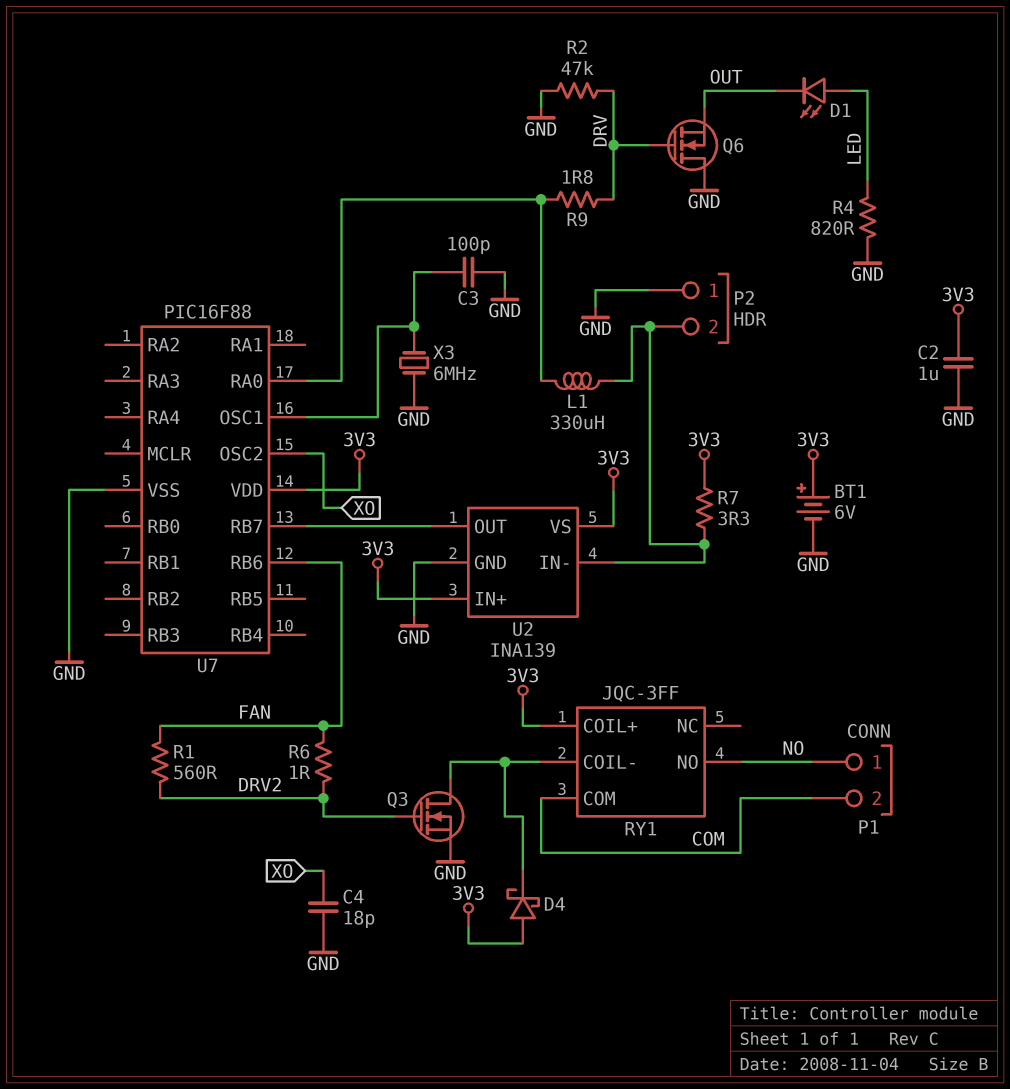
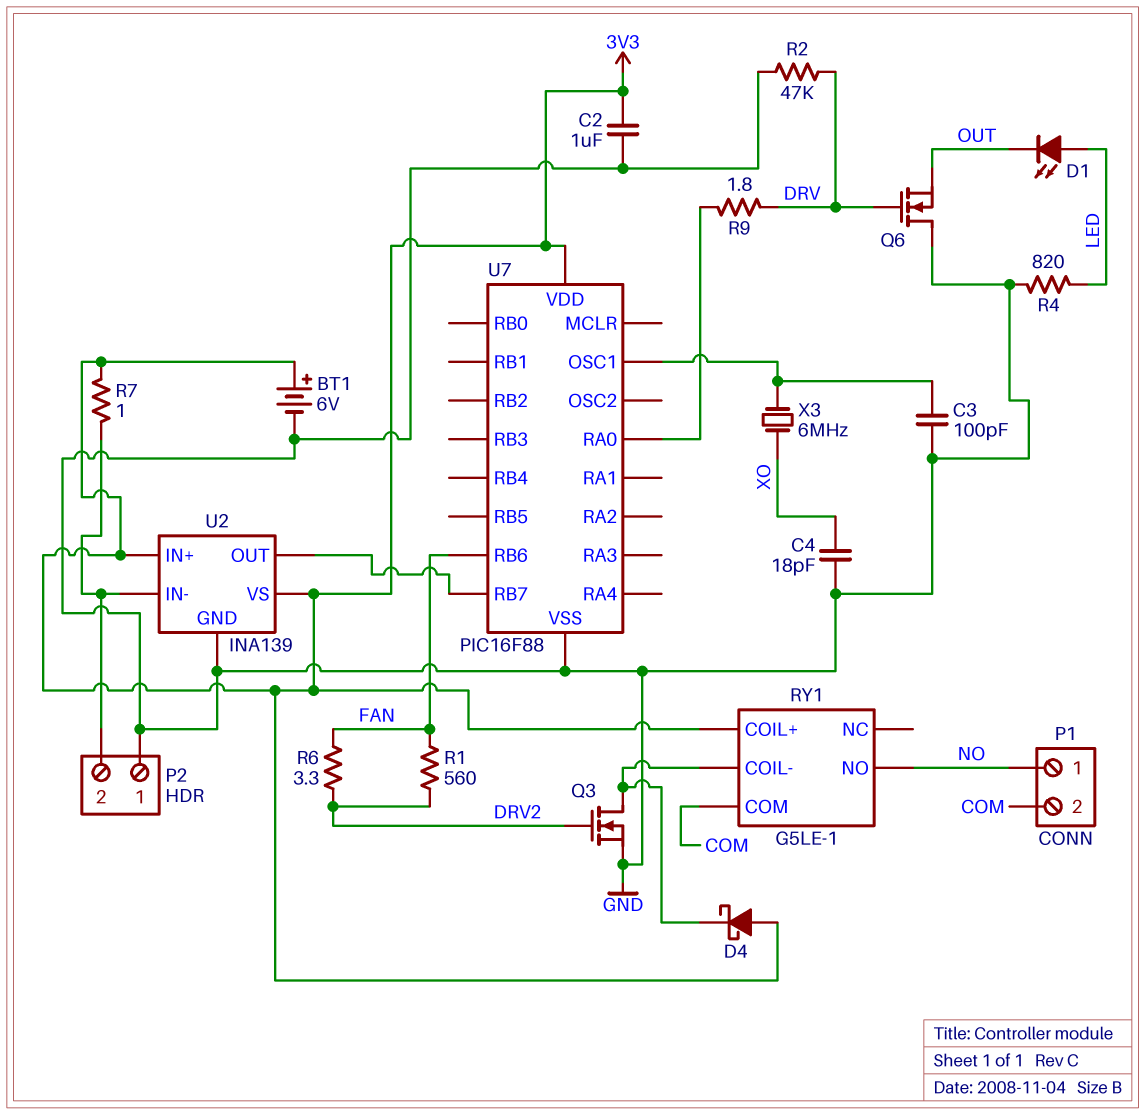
L1: 330uH (P2/2, U7/RA0) -> none
R6: 1 (DRV2, FAN) -> 3.3 (DRV2, FAN)
R7: 3.3 (3V3, P2/2) -> 1 (3V3, P2/2)
RY1: JQC-3FF -> G5LE-1
U7 pin OSC2: XO -> none
X3: 6MHz (GND, U7/OSC1) -> 6MHz (U7/OSC1, XO)

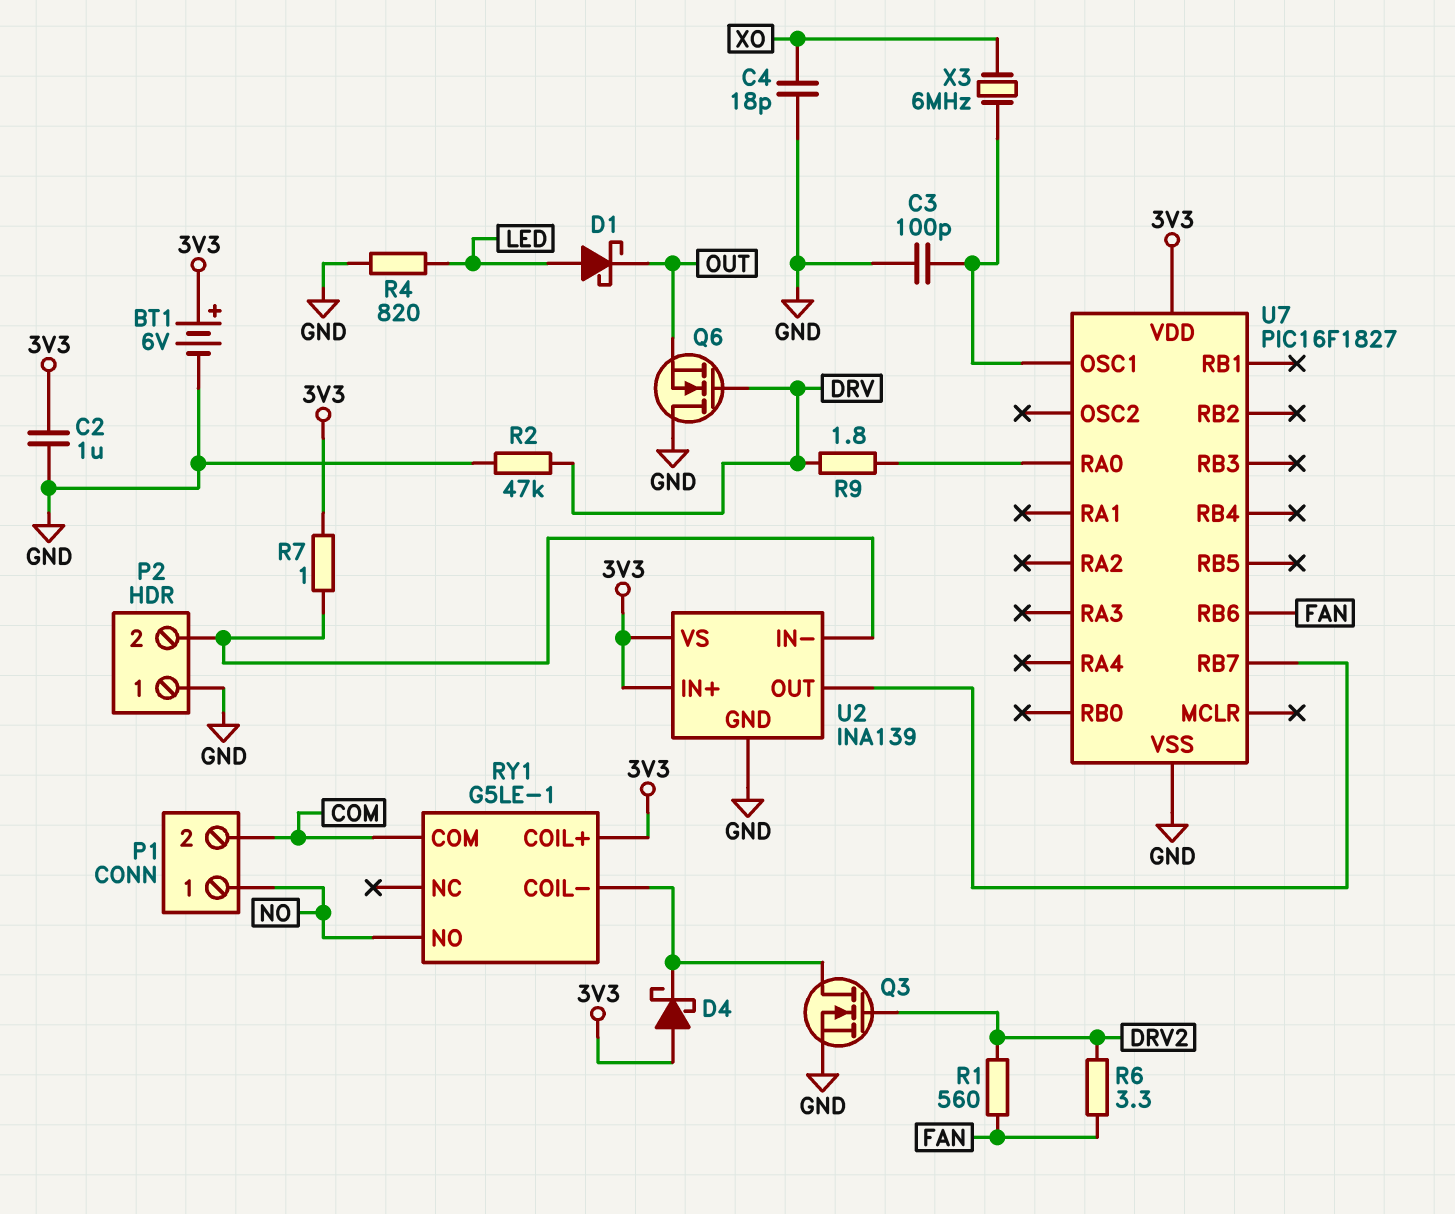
D1: LED (A LED, K OUT) -> schottky (A LED, K OUT)
U7: PIC16F88 -> PIC16F1827

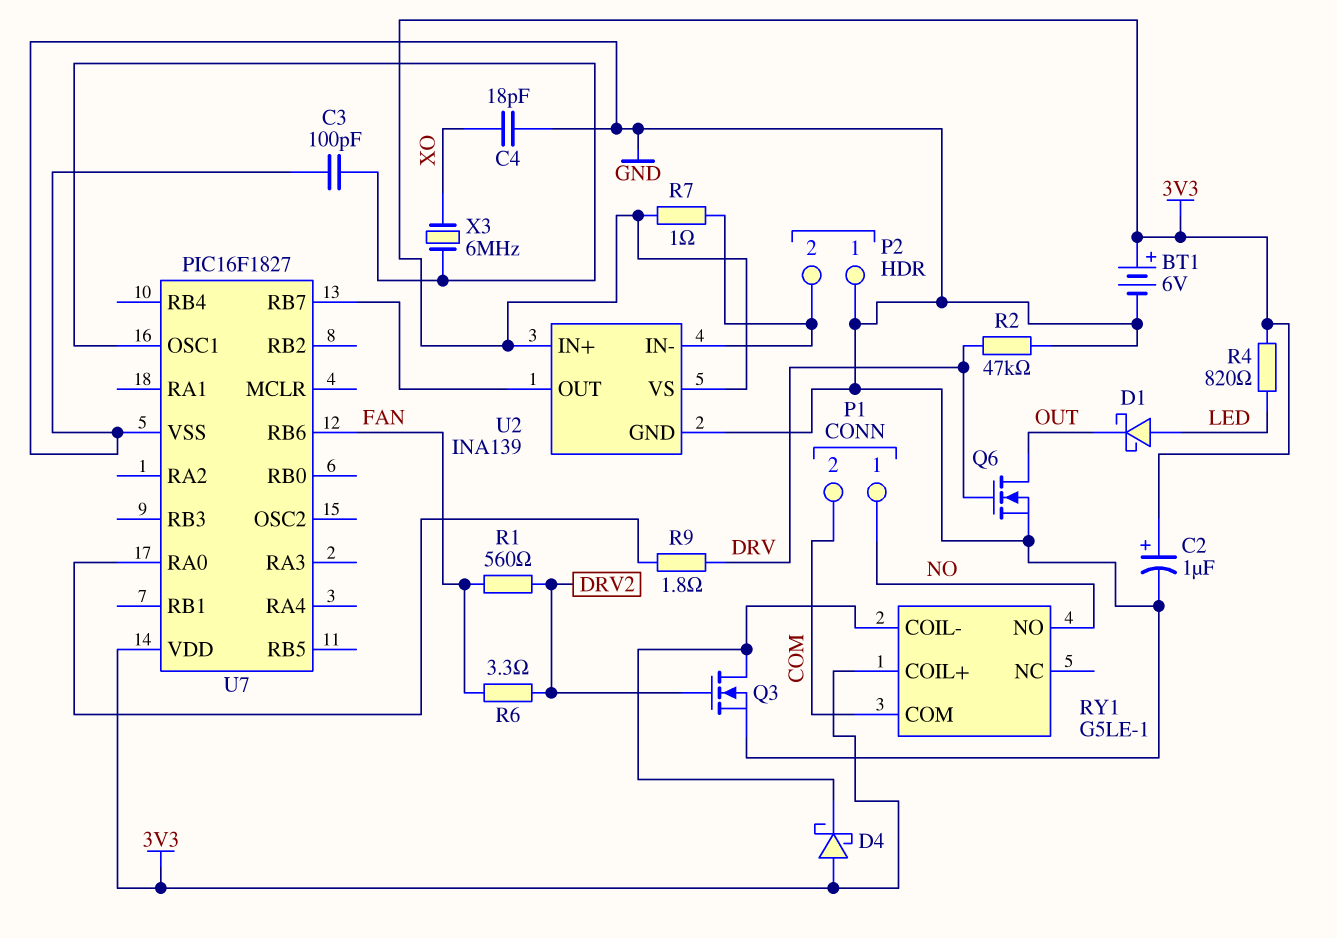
C2: 1uF (3V3, GND) -> 1uF (plus 3V3, minus GND)
Q6: NMOS (G DRV, D GND, S OUT) -> NMOS (G DRV, D OUT, S GND)
R4: 820 (GND, LED) -> 820 (3V3, LED)

